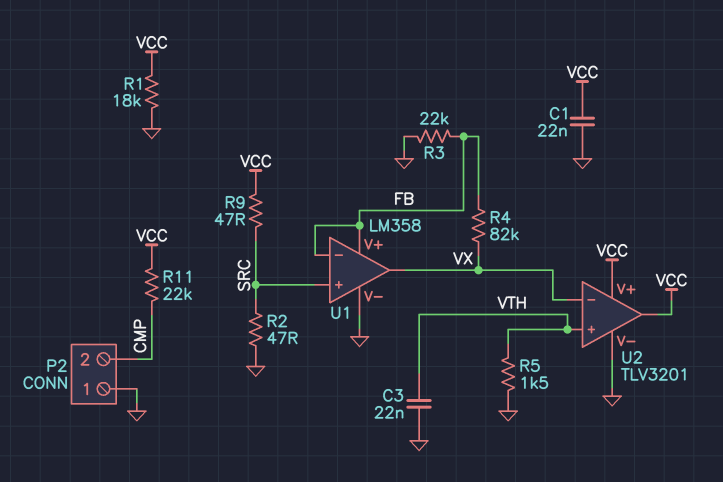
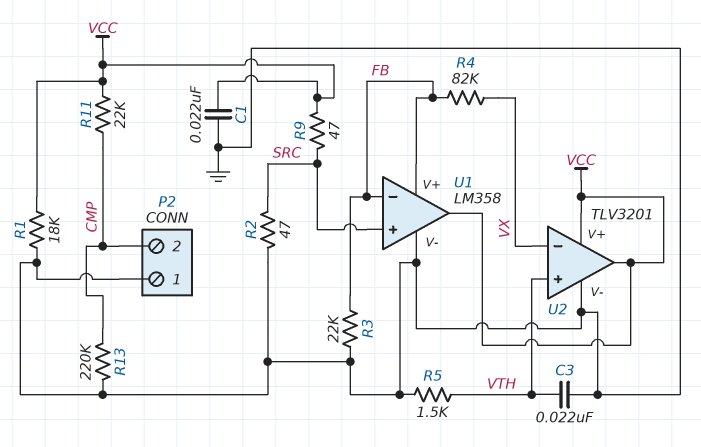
R13: none -> 220k (CMP, GND)
U1 pin out: VX -> VCC

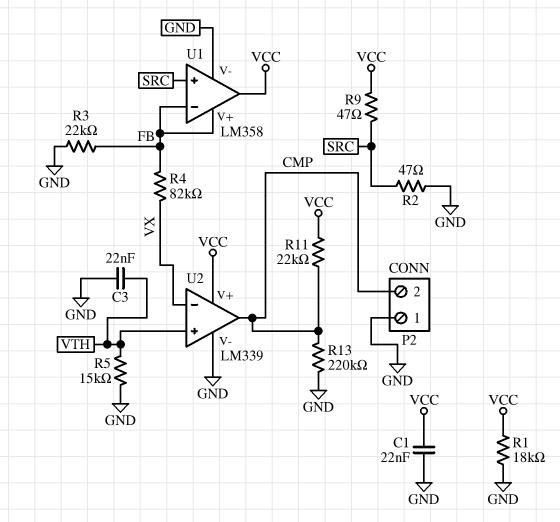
R5: 1.5k (GND, VTH) -> 15k (GND, VTH)
U2: TLV3201 -> LM339
U2 pin out: VCC -> CMP

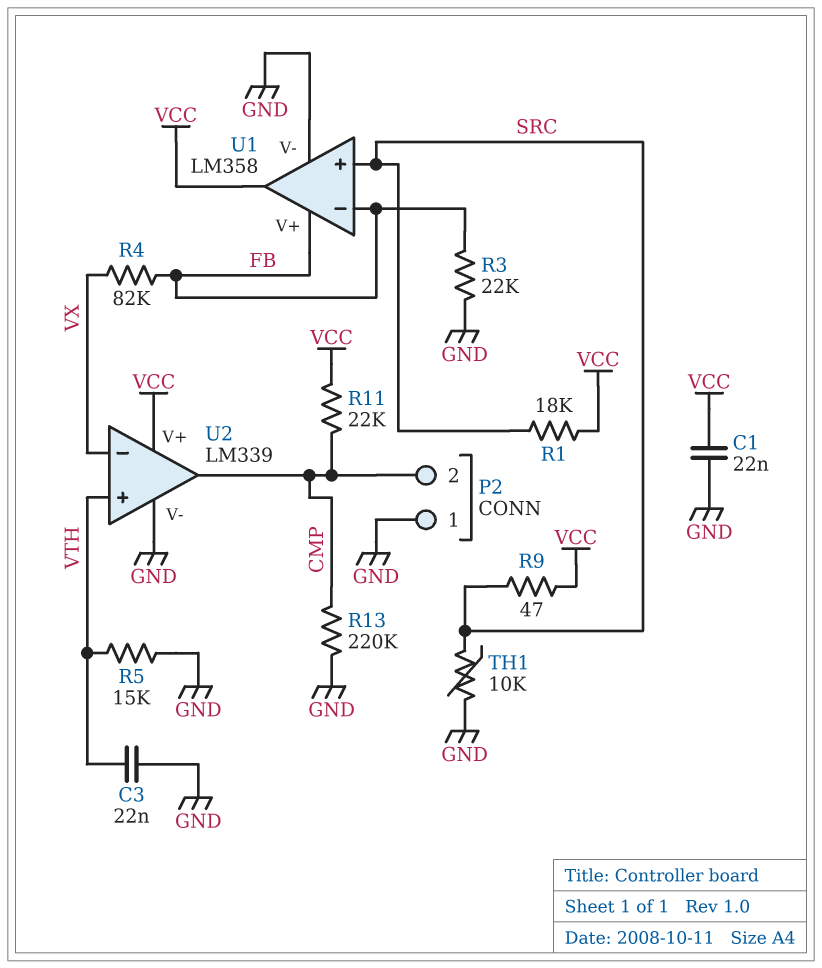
R1: 18k (GND, VCC) -> 18k (SRC, VCC)
R2: 47 (GND, SRC) -> none
TH1: none -> 10k (GND, SRC)

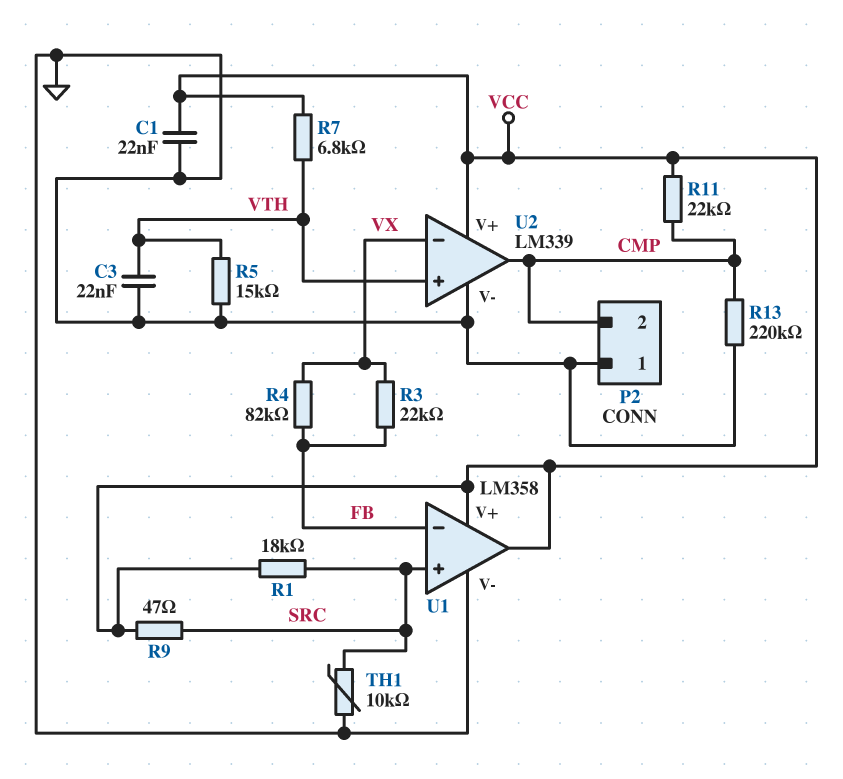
R3: 22k (FB, GND) -> 22k (FB, VX)
R7: none -> 6.8k (VCC, VTH)
U1 pin V+: FB -> VCC

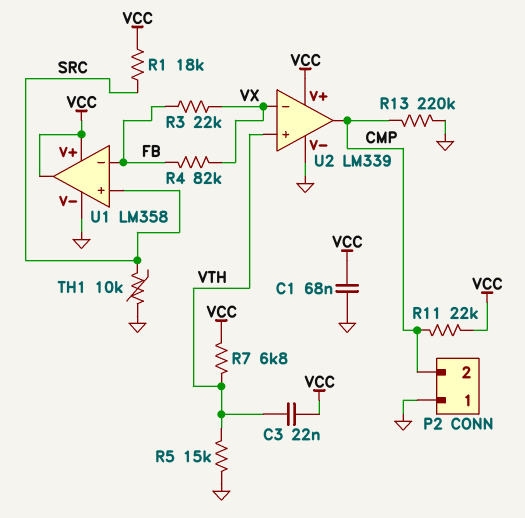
C1: 22nF (GND, VCC) -> 68nF (GND, VCC)
C3: 22nF (GND, VTH) -> 22nF (VCC, VTH)
R9: 47 (SRC, VCC) -> none

